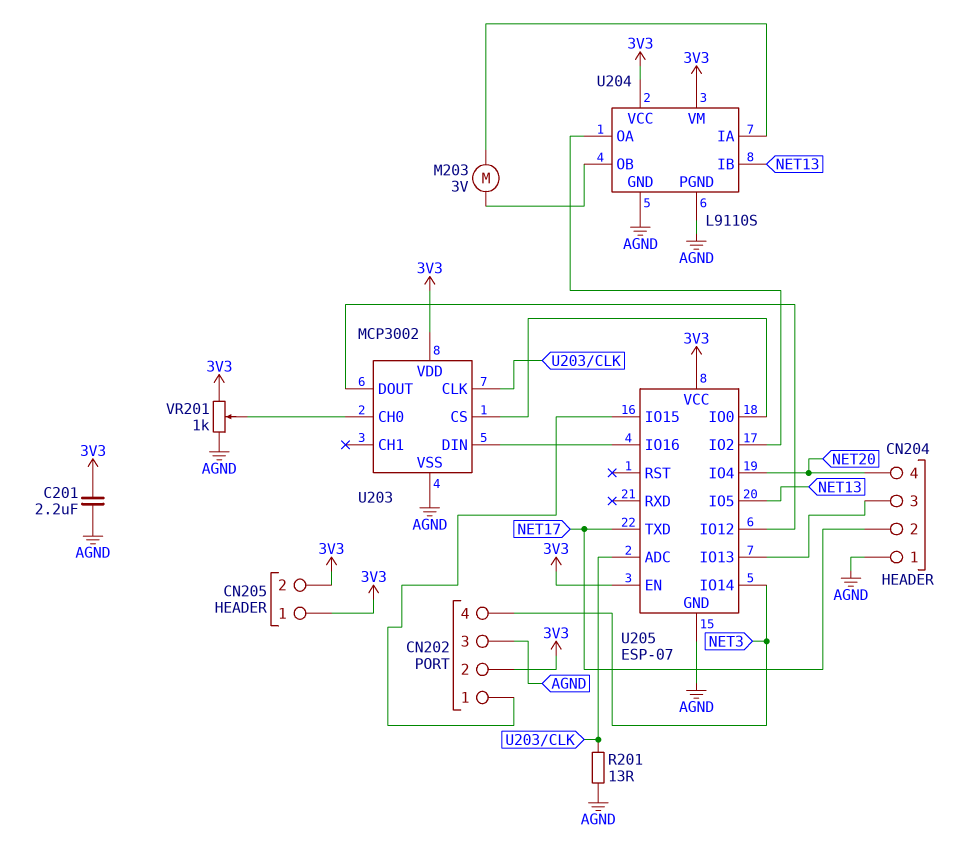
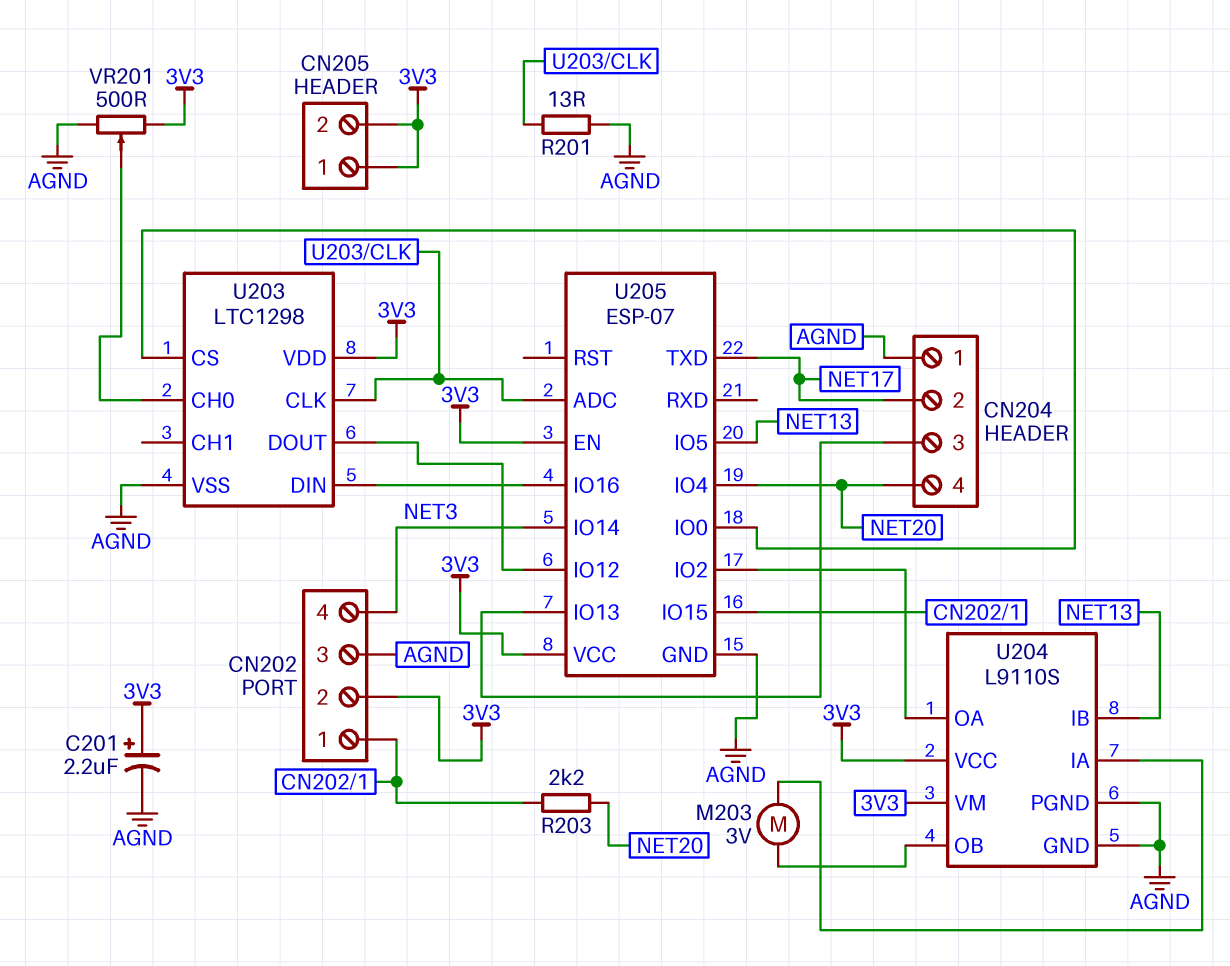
C201: 2.2uF (3V3, AGND) -> 2.2uF (plus 3V3, minus AGND)
R203: none -> 2.2k (CN202/1, NET20)
U203: MCP3002 -> LTC1298
VR201: 1k (3V3, AGND, wiper U203/CH0) -> 500 (3V3, AGND, wiper U203/CH0)

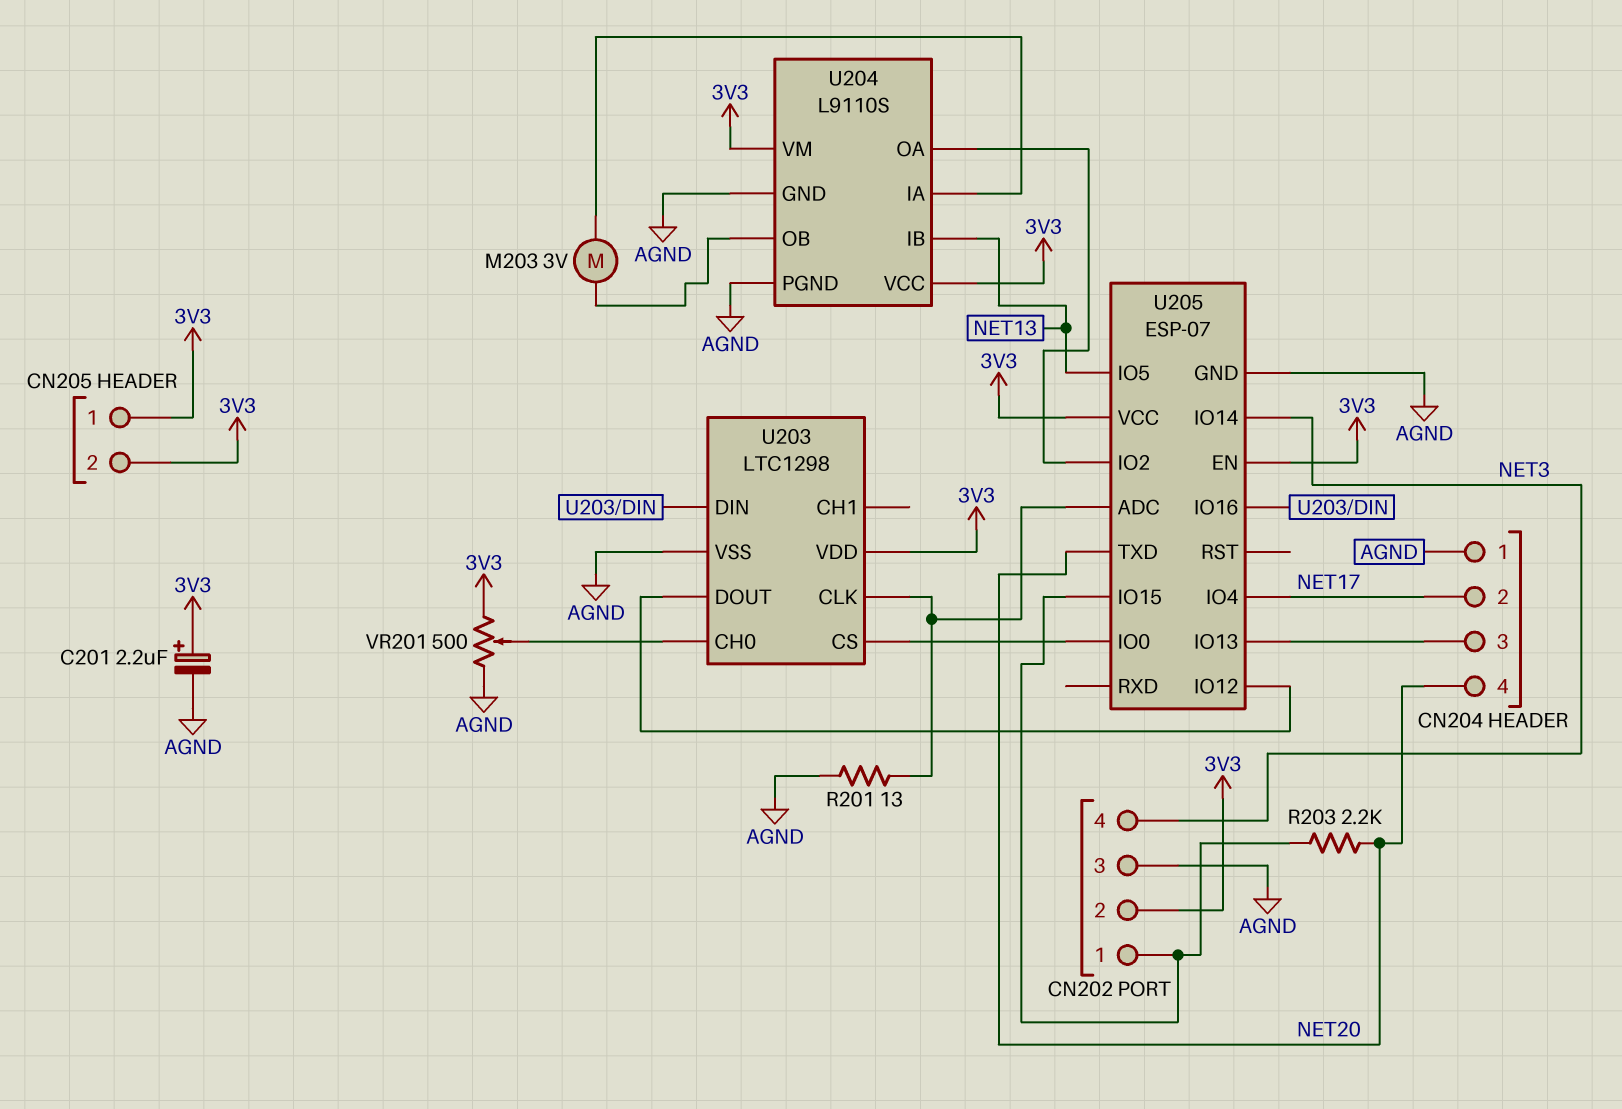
U205 pin IO4: NET20 -> NET17
U205 pin TXD: NET17 -> NET20

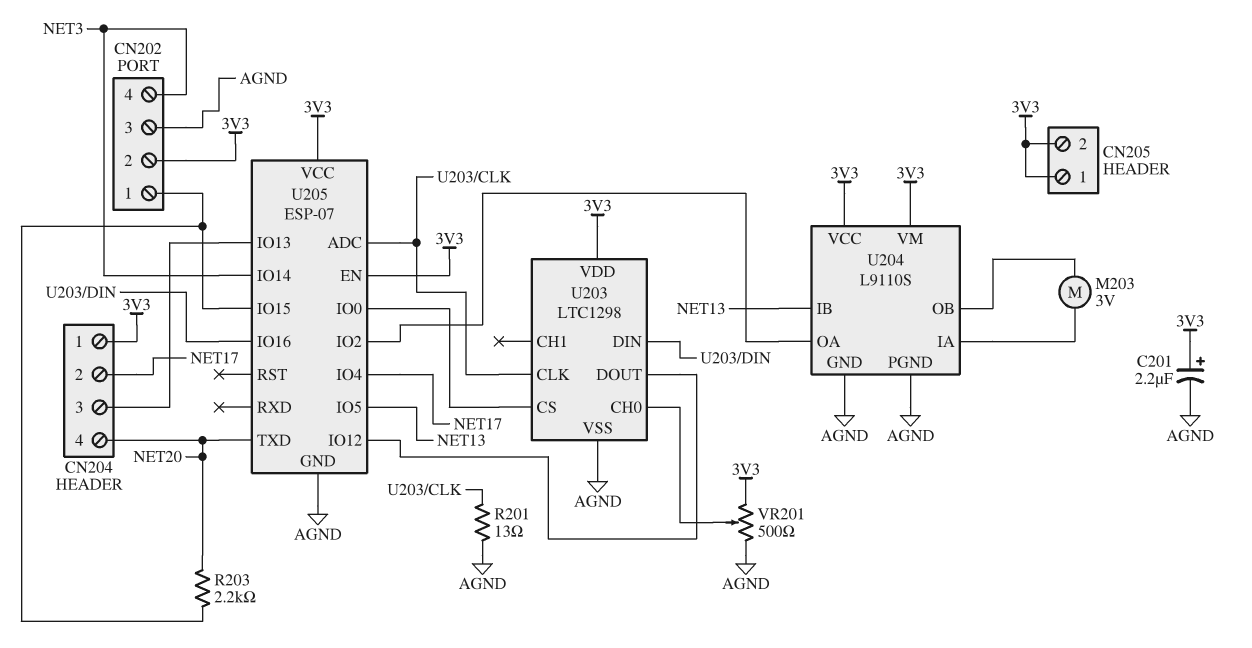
CN204 pin 1: AGND -> 3V3

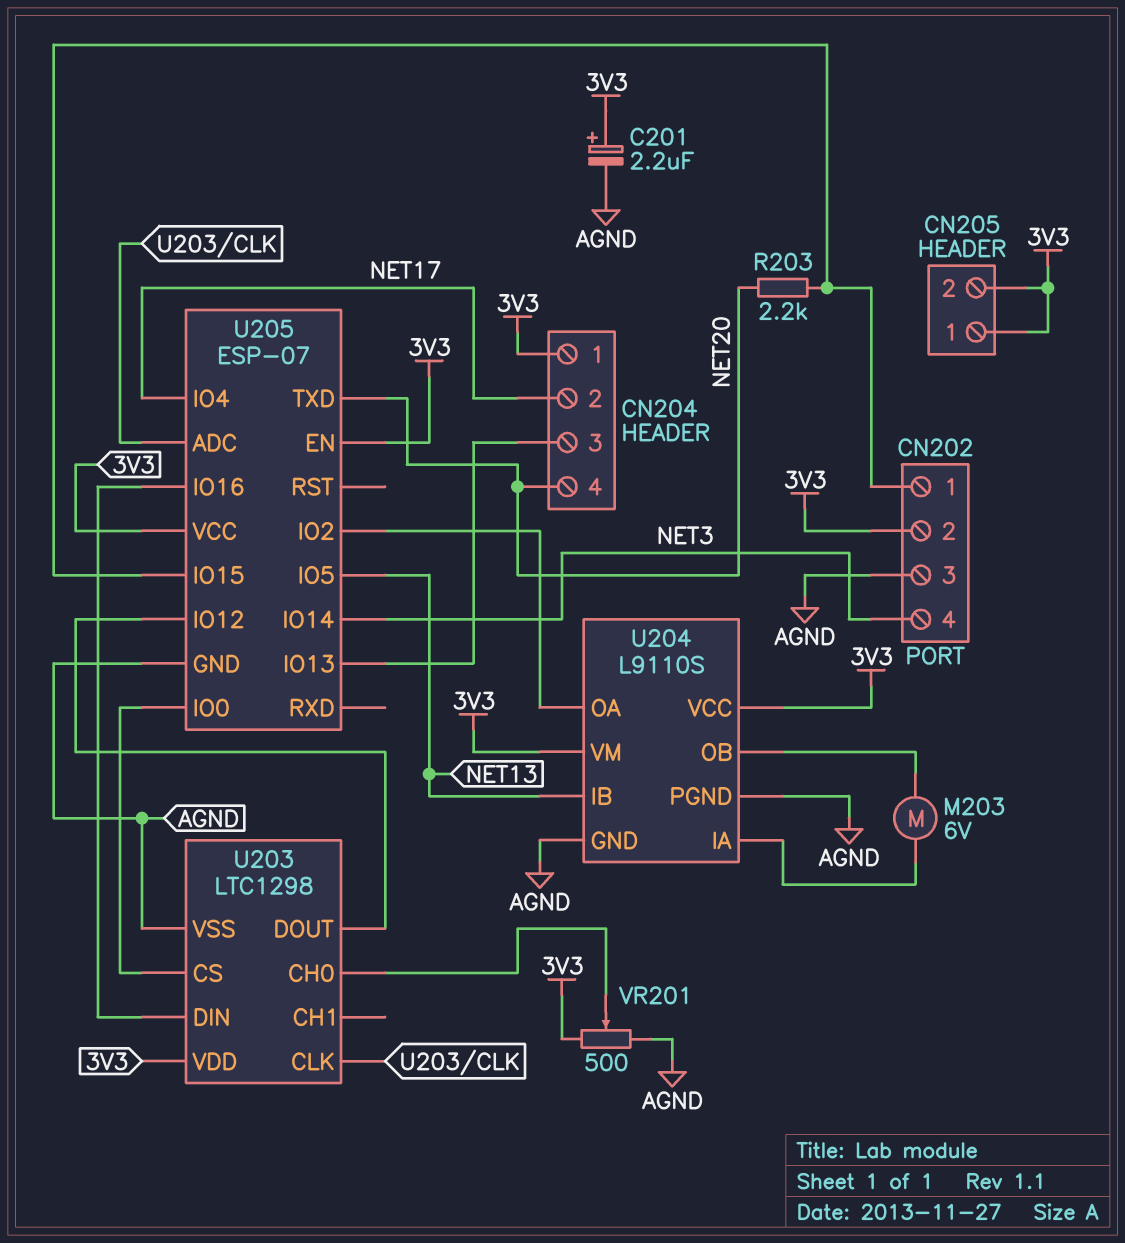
M203: motor 3V (U204/IA, U204/OB) -> motor 6V (U204/IA, U204/OB)
R201: 13 (AGND, U203/CLK) -> none

